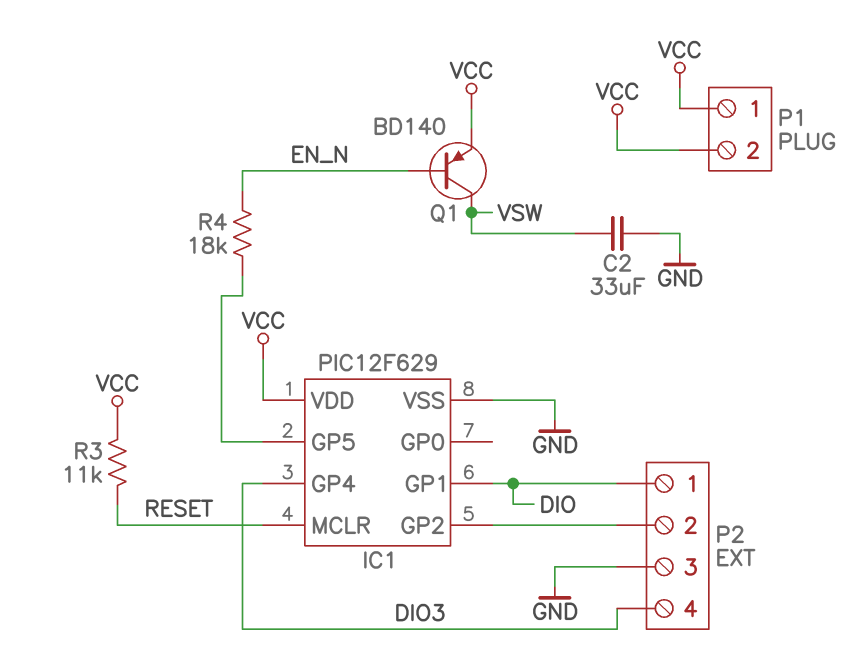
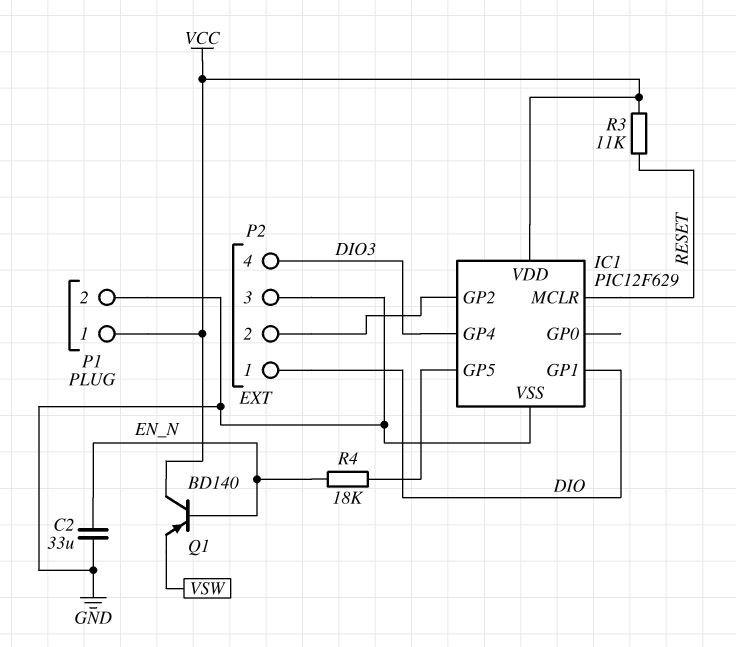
C2: 33uF (GND, VSW) -> 33uF (EN_N, GND)
P1 pin 2: VCC -> GND
Q1: PNP BD140 (B EN_N, C VSW, E VCC) -> PNP BD140 (B EN_N, C VCC, E VSW)

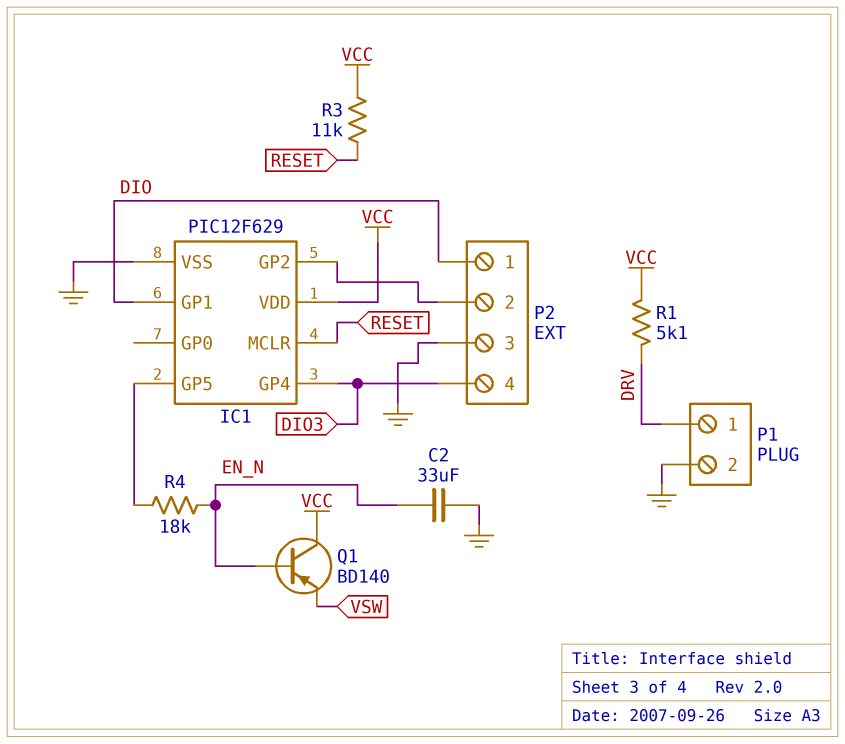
P1 pin 1: VCC -> DRV
R1: none -> 5.1k (DRV, VCC)

